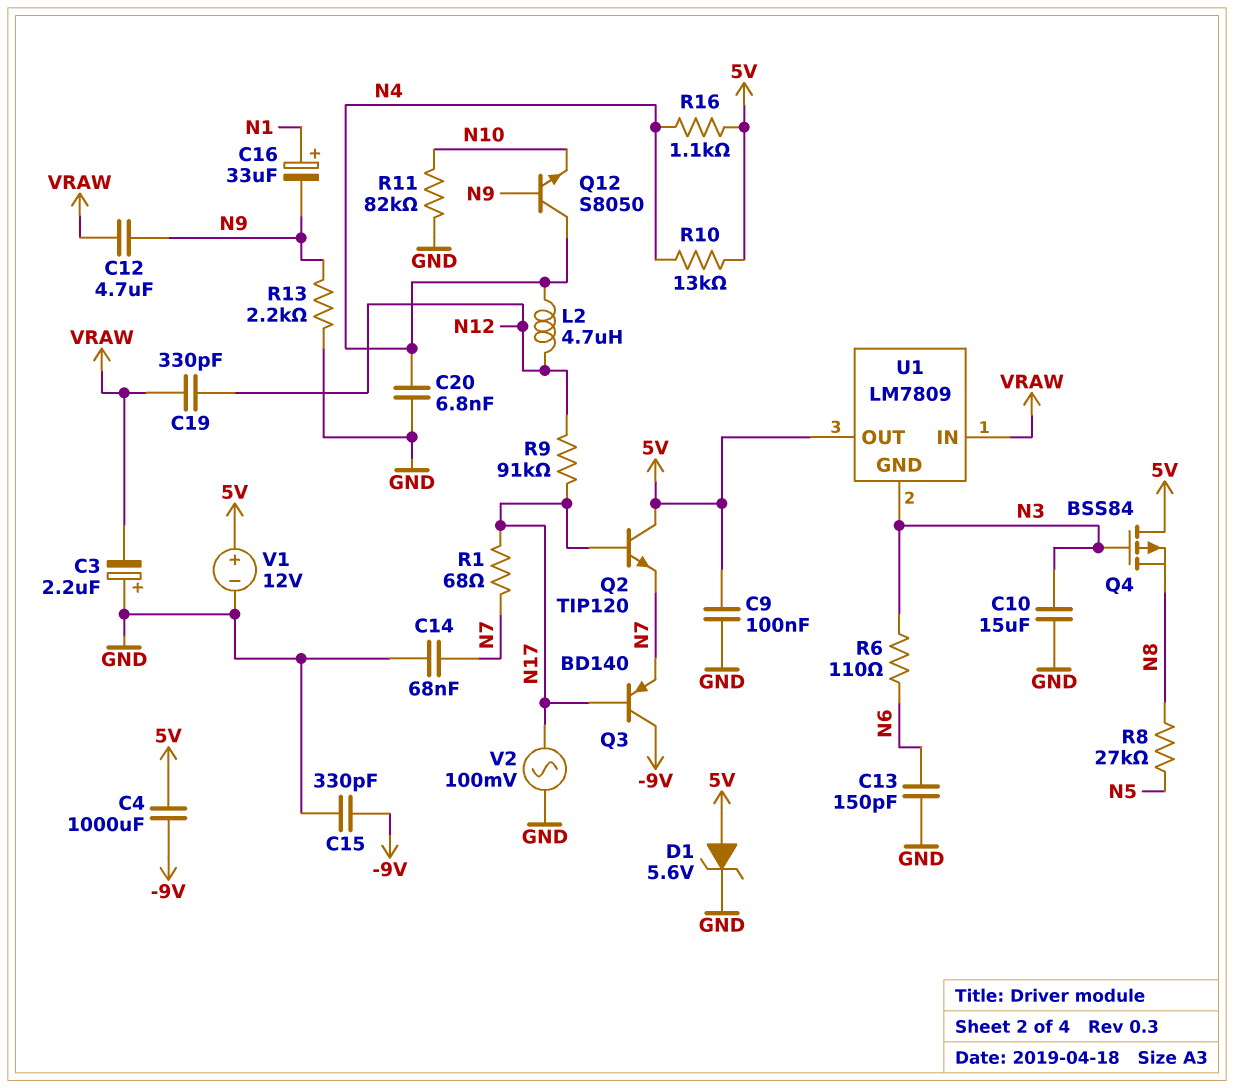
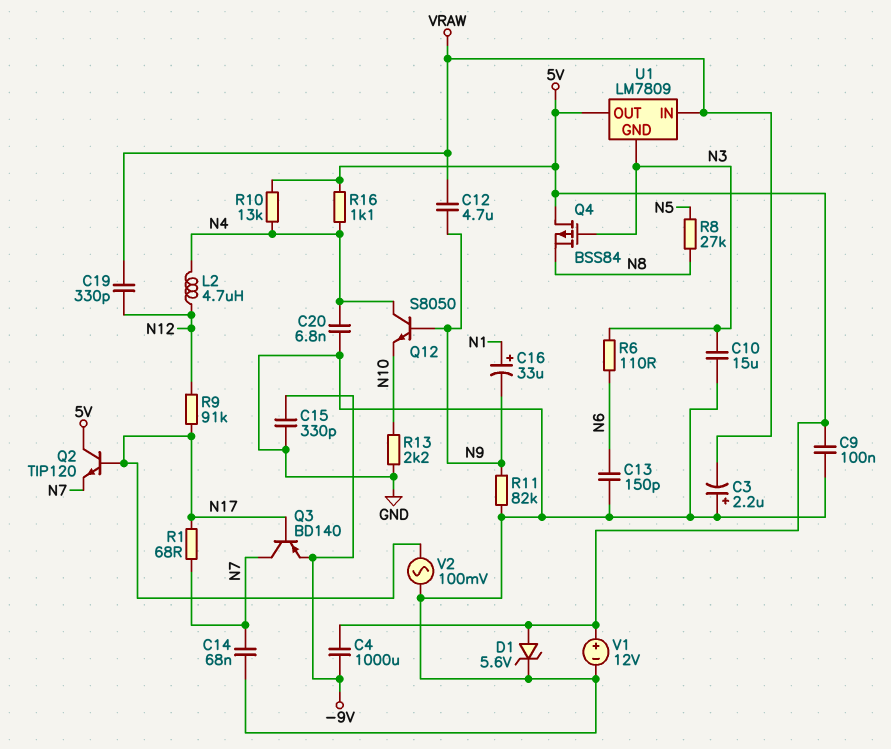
Q3: PNP BD140 (B N17, C -9V, E N7) -> PNP BD140 (B N17, C N7, E -9V)
R11: 82k (GND, N10) -> 82k (GND, N9)
R13: 2.2k (GND, N9) -> 2.2k (GND, N10)

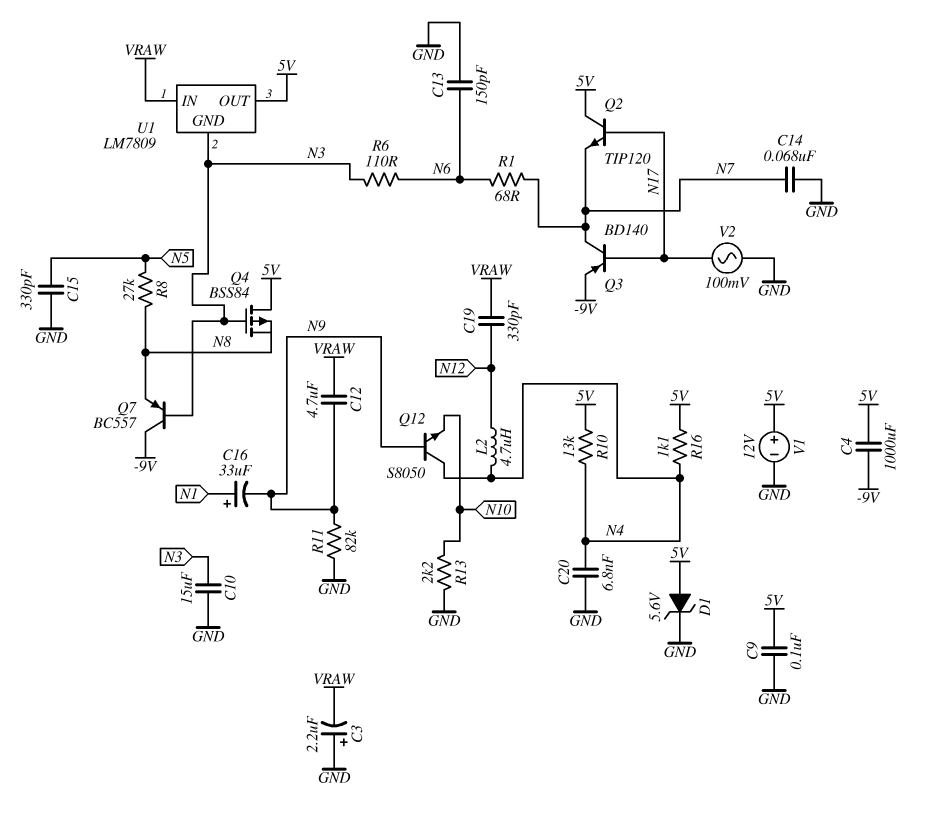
C15: 330pF (-9V, GND) -> 330pF (GND, N5)
Q7: none -> PNP BC557 (B N3, C -9V, E N8)
R1: 68 (N7, N17) -> 68 (N6, N7)
R9: 91k (N12, N17) -> none

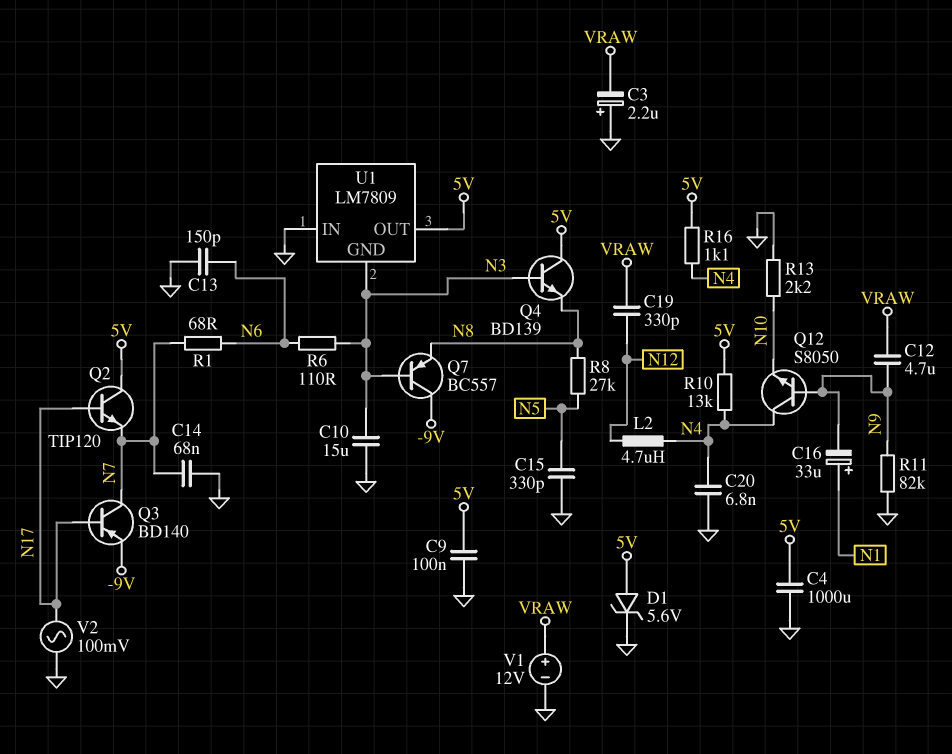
C4: 1000uF (-9V, 5V) -> 1000uF (5V, GND)
Q4: PMOS BSS84 (G N3, D 5V, S N8) -> NPN BD139 (B N3, C 5V, E N8)
U1 pin IN: VRAW -> GND
V1: 12V (plus 5V, minus GND) -> 12V (plus VRAW, minus GND)

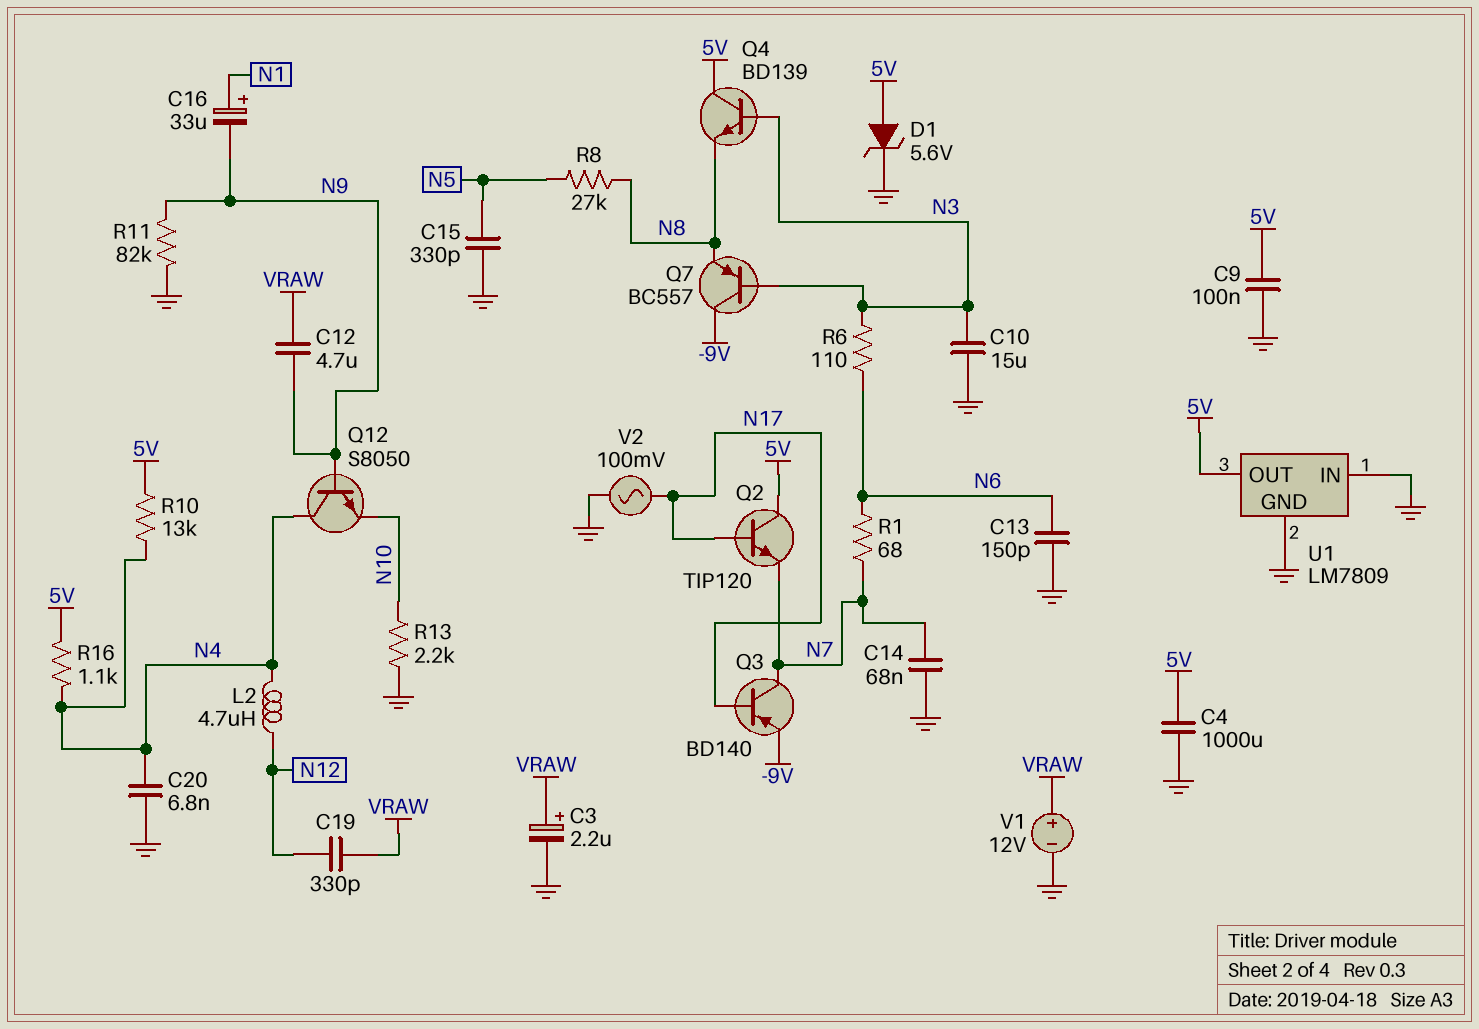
C3: 2.2uF (plus GND, minus VRAW) -> 2.2uF (plus VRAW, minus GND)
U1 pin GND: N3 -> GND

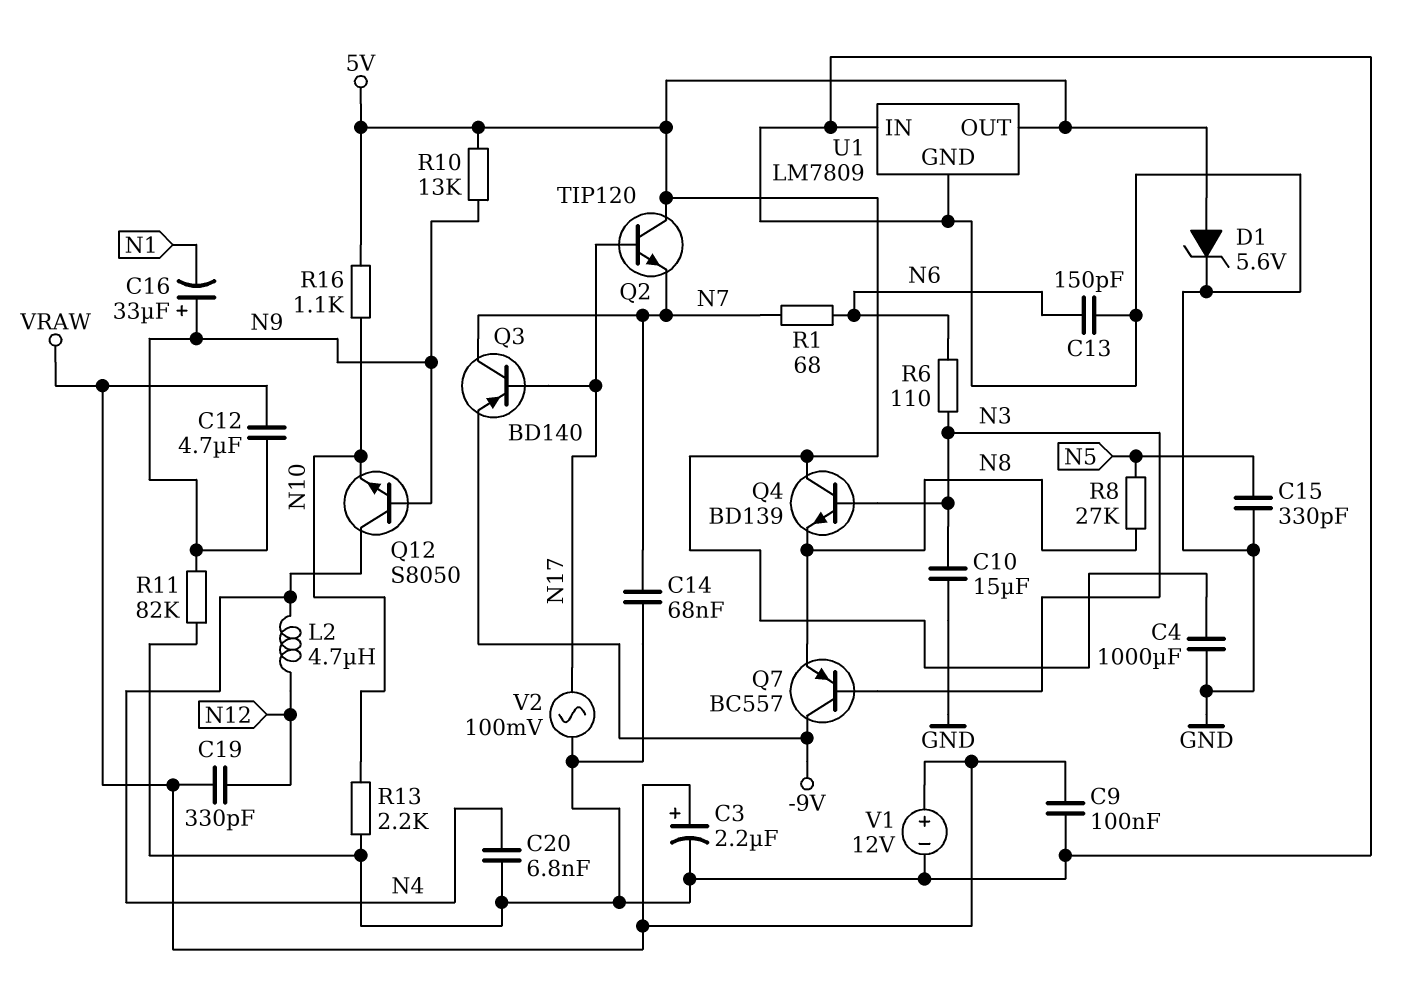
C9: 100nF (5V, GND) -> 100nF (GND, VRAW)
C16: 33uF (plus N1, minus N9) -> 33uF (plus N9, minus N1)
R10: 13k (5V, N4) -> 13k (5V, N9)
R16: 1.1k (5V, N4) -> 1.1k (5V, N10)

